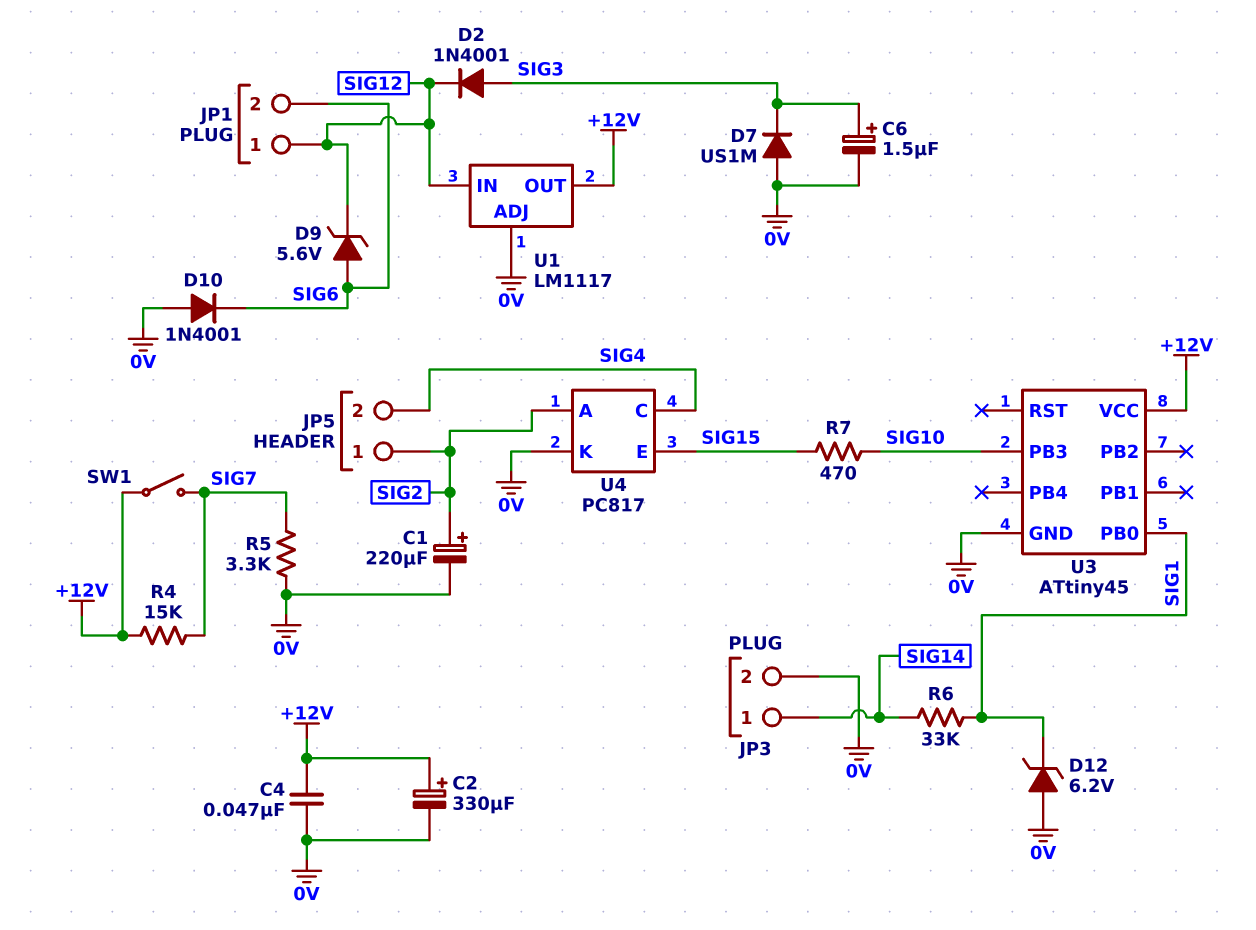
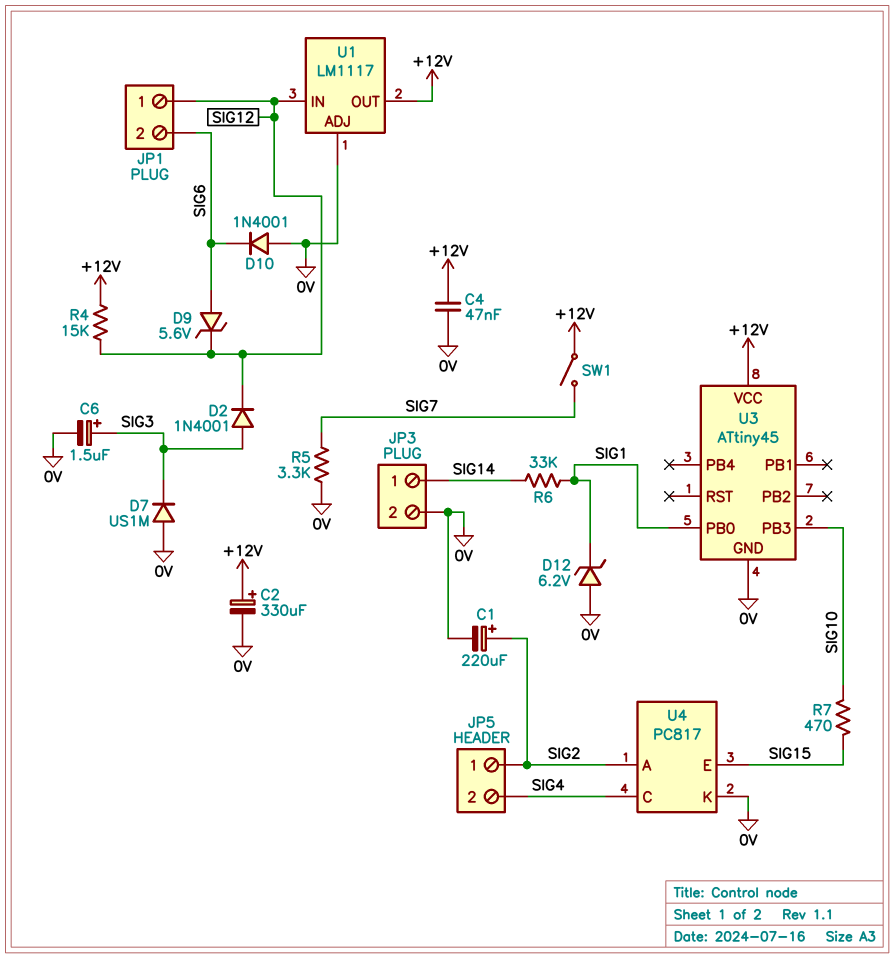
R4: 15k (+12V, SIG7) -> 15k (+12V, SIG12)

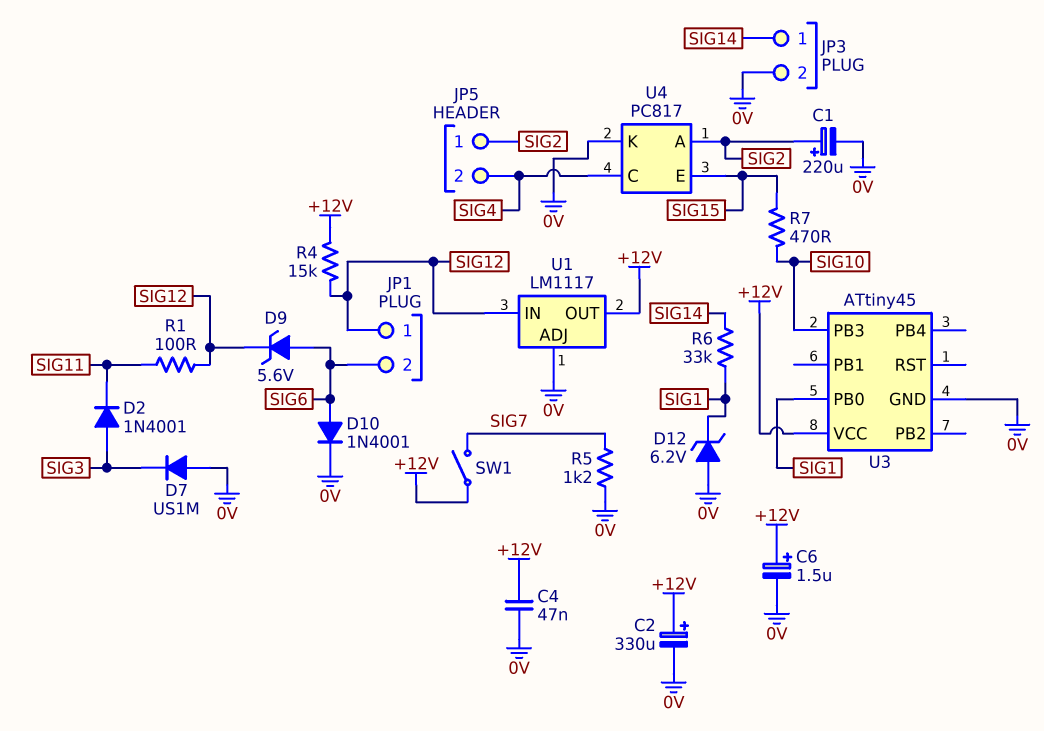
C6: 1.5uF (plus SIG3, minus 0V) -> 1.5uF (plus +12V, minus 0V)
D2: diode 1N4001 (A SIG3, K SIG12) -> diode 1N4001 (A SIG3, K SIG11)
D10: diode 1N4001 (A 0V, K SIG6) -> diode 1N4001 (A SIG6, K 0V)
R1: none -> 100 (SIG11, SIG12)
R5: 3.3k (0V, SIG7) -> 1.2k (0V, SIG7)

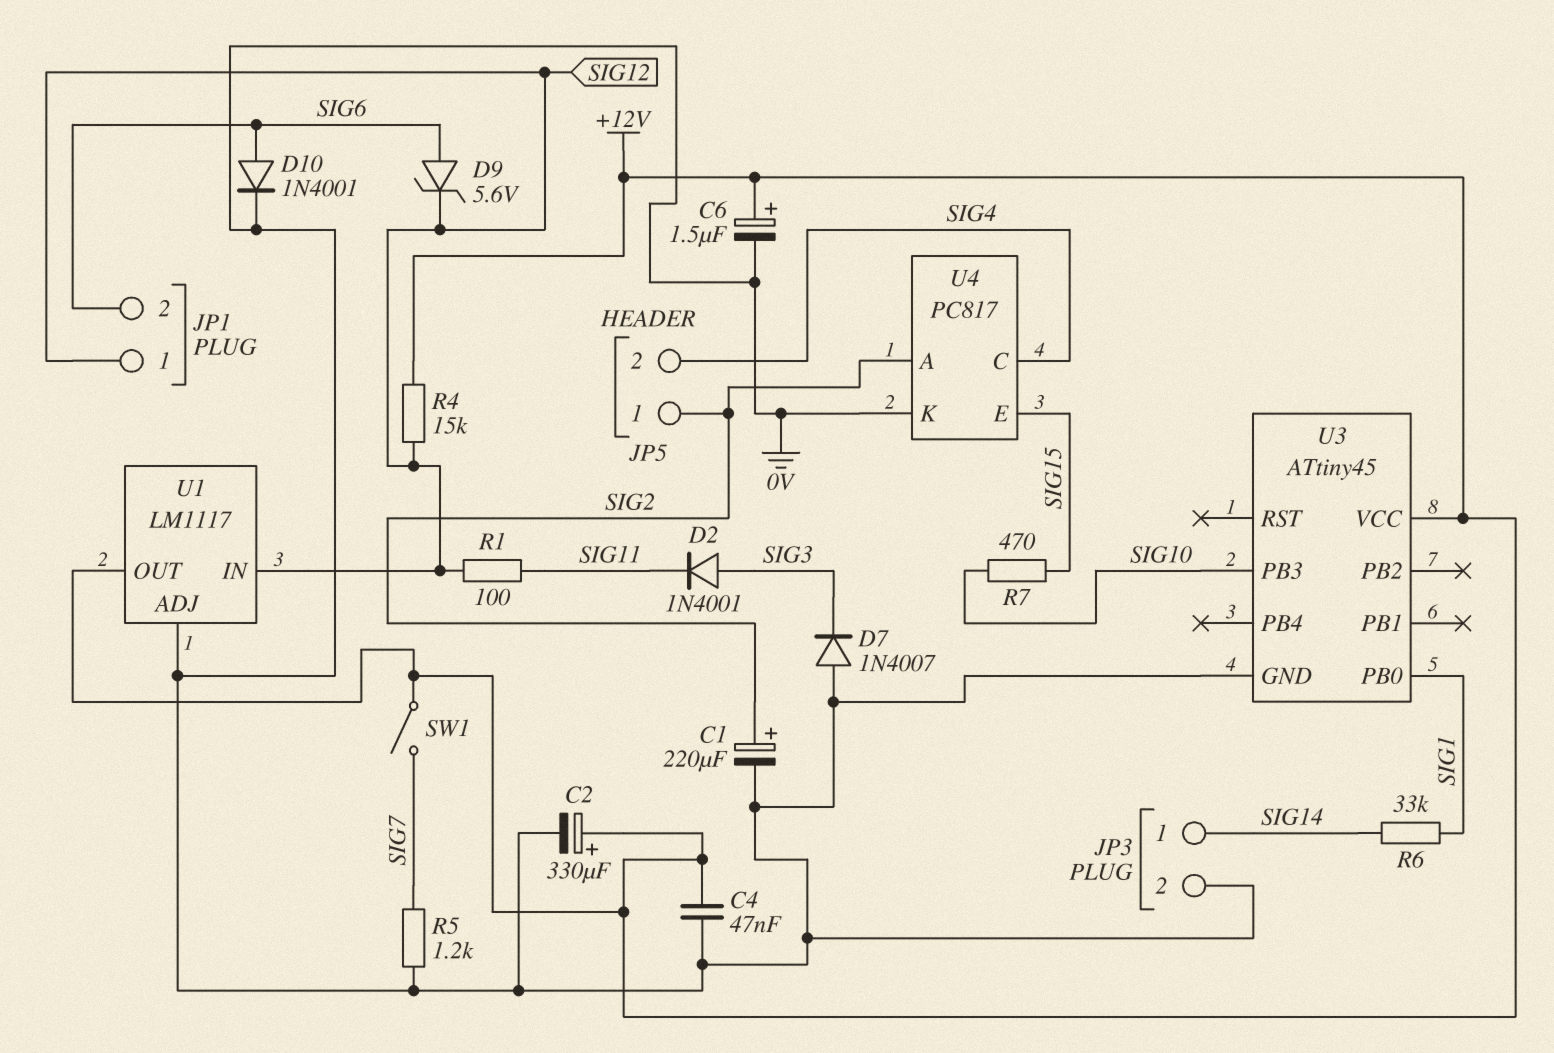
D7: diode US1M (A 0V, K SIG3) -> diode 1N4007 (A 0V, K SIG3)
D12: zener 6.2V (A 0V, K SIG1) -> none

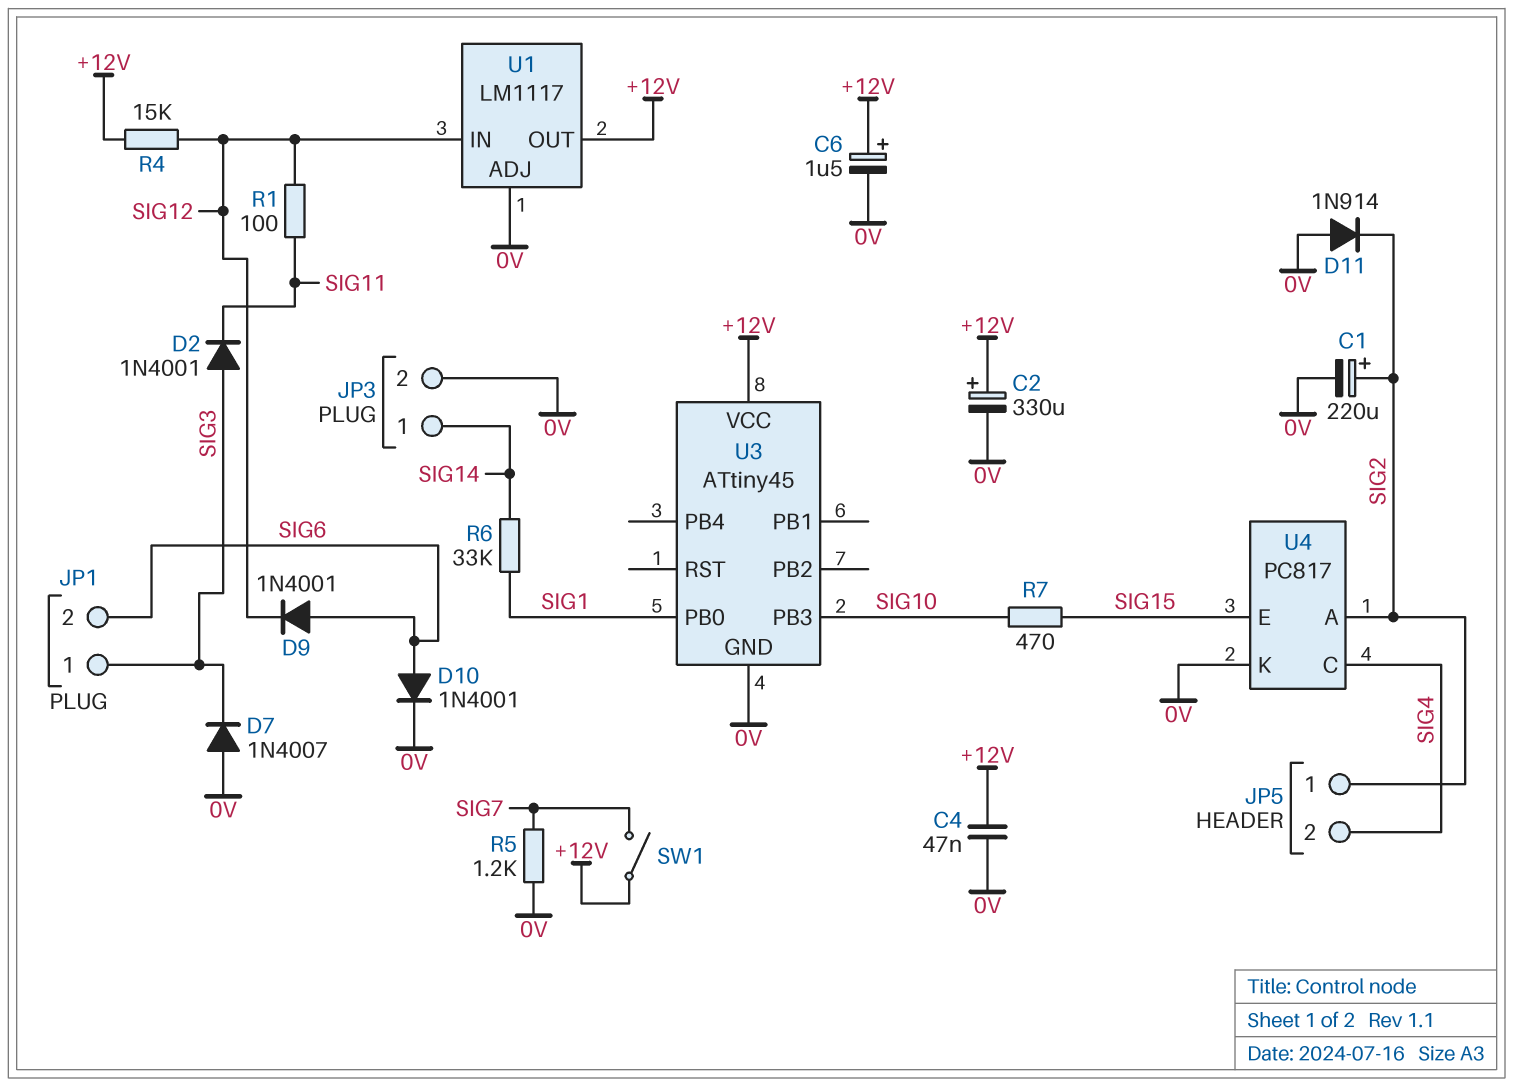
D9: zener 5.6V (A SIG6, K SIG12) -> diode 1N4001 (A SIG6, K SIG12)
D11: none -> diode 1N914 (A 0V, K SIG2)
JP1 pin 1: SIG12 -> SIG3

